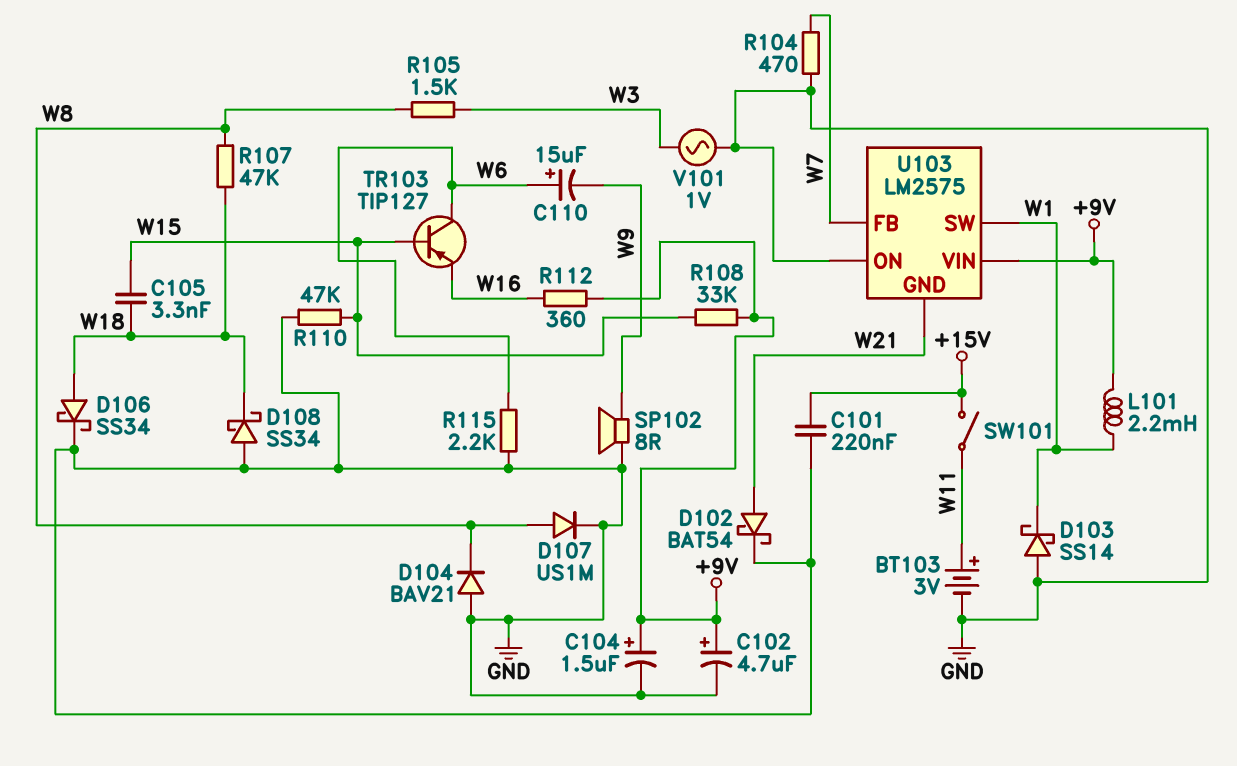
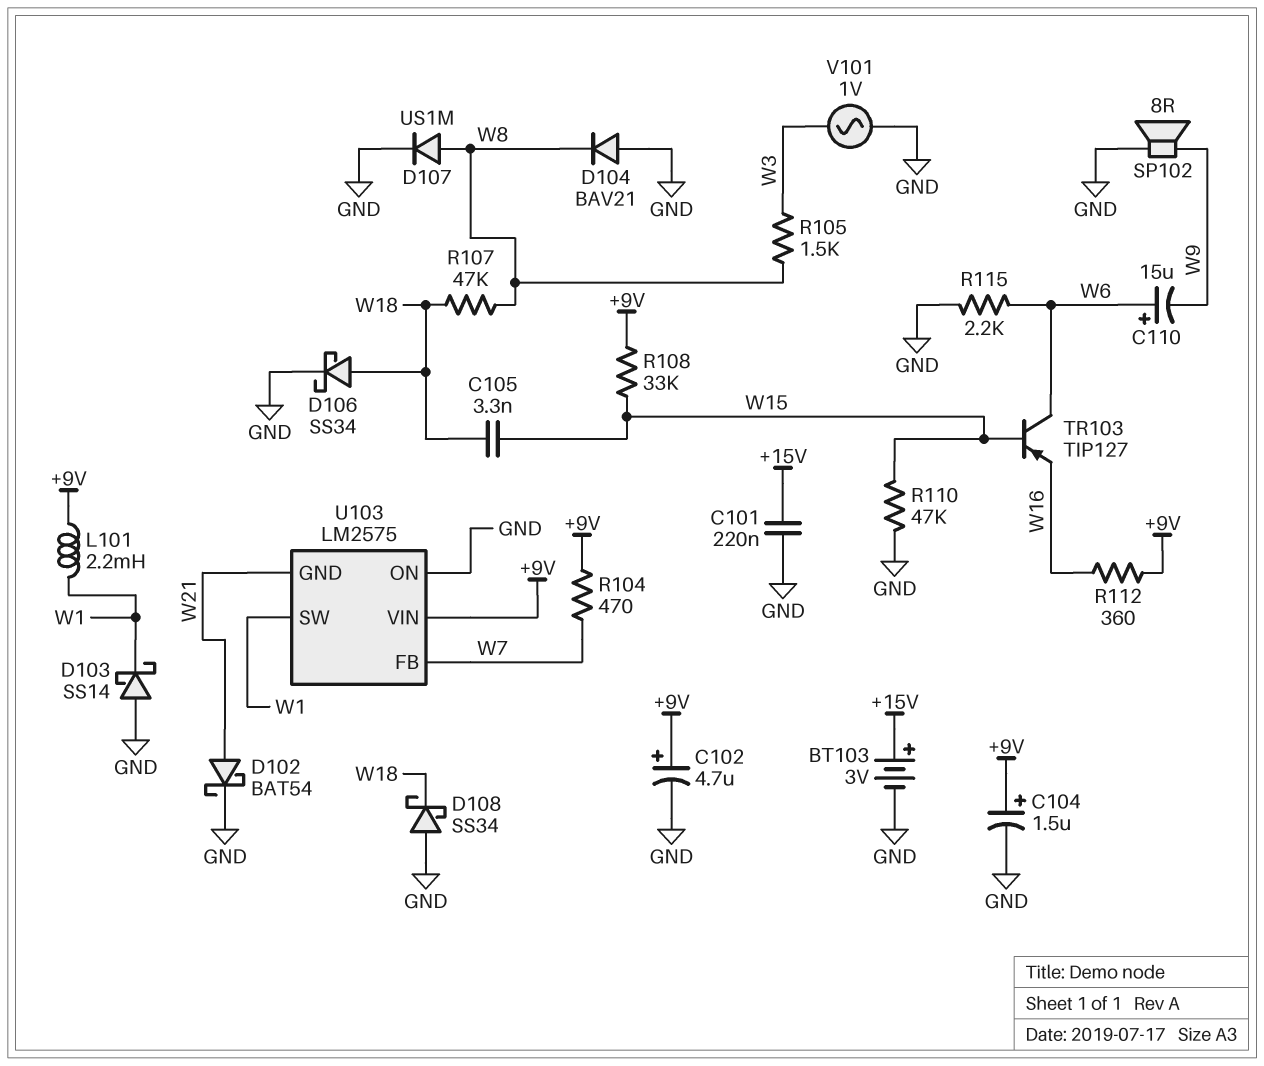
BT103: 3V (plus W11, minus GND) -> 3V (plus +15V, minus GND)
R104: 470 (GND, W7) -> 470 (+9V, W7)
SW101: switch (+15V, W11) -> none

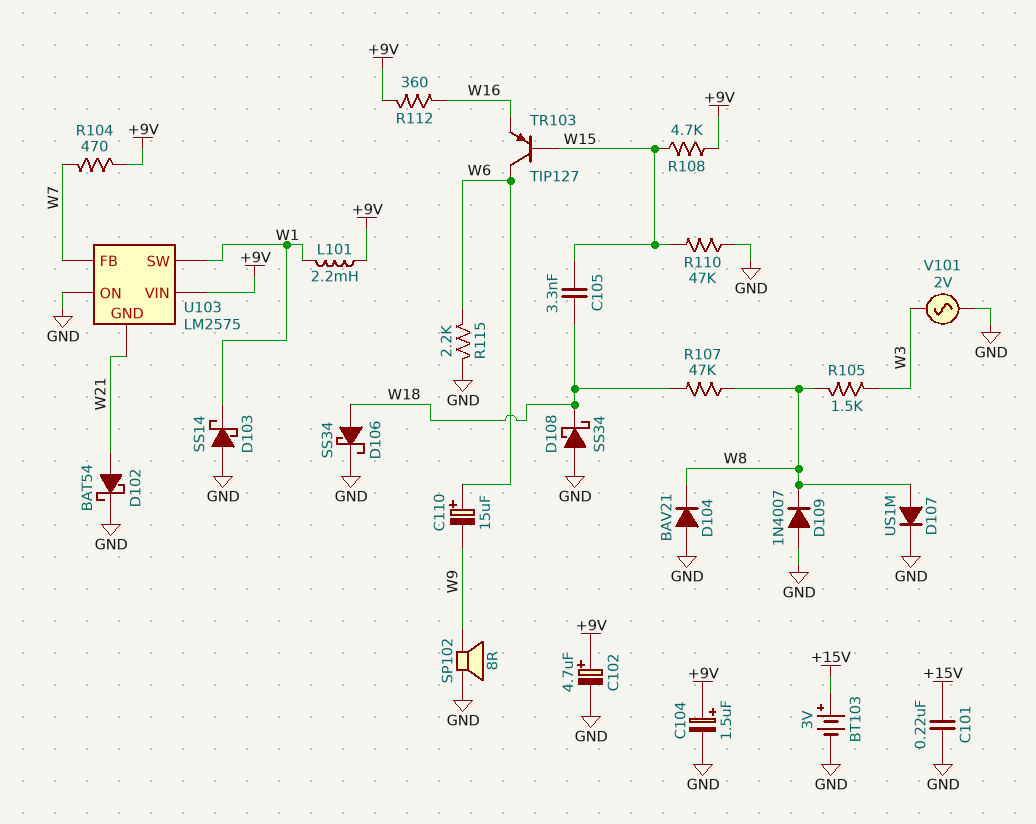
D109: none -> diode 1N4007 (A GND, K W8)
R108: 33k (+9V, W15) -> 4.7k (+9V, W15)
V101: AC 1V (GND, W3) -> AC 2V (GND, W3)

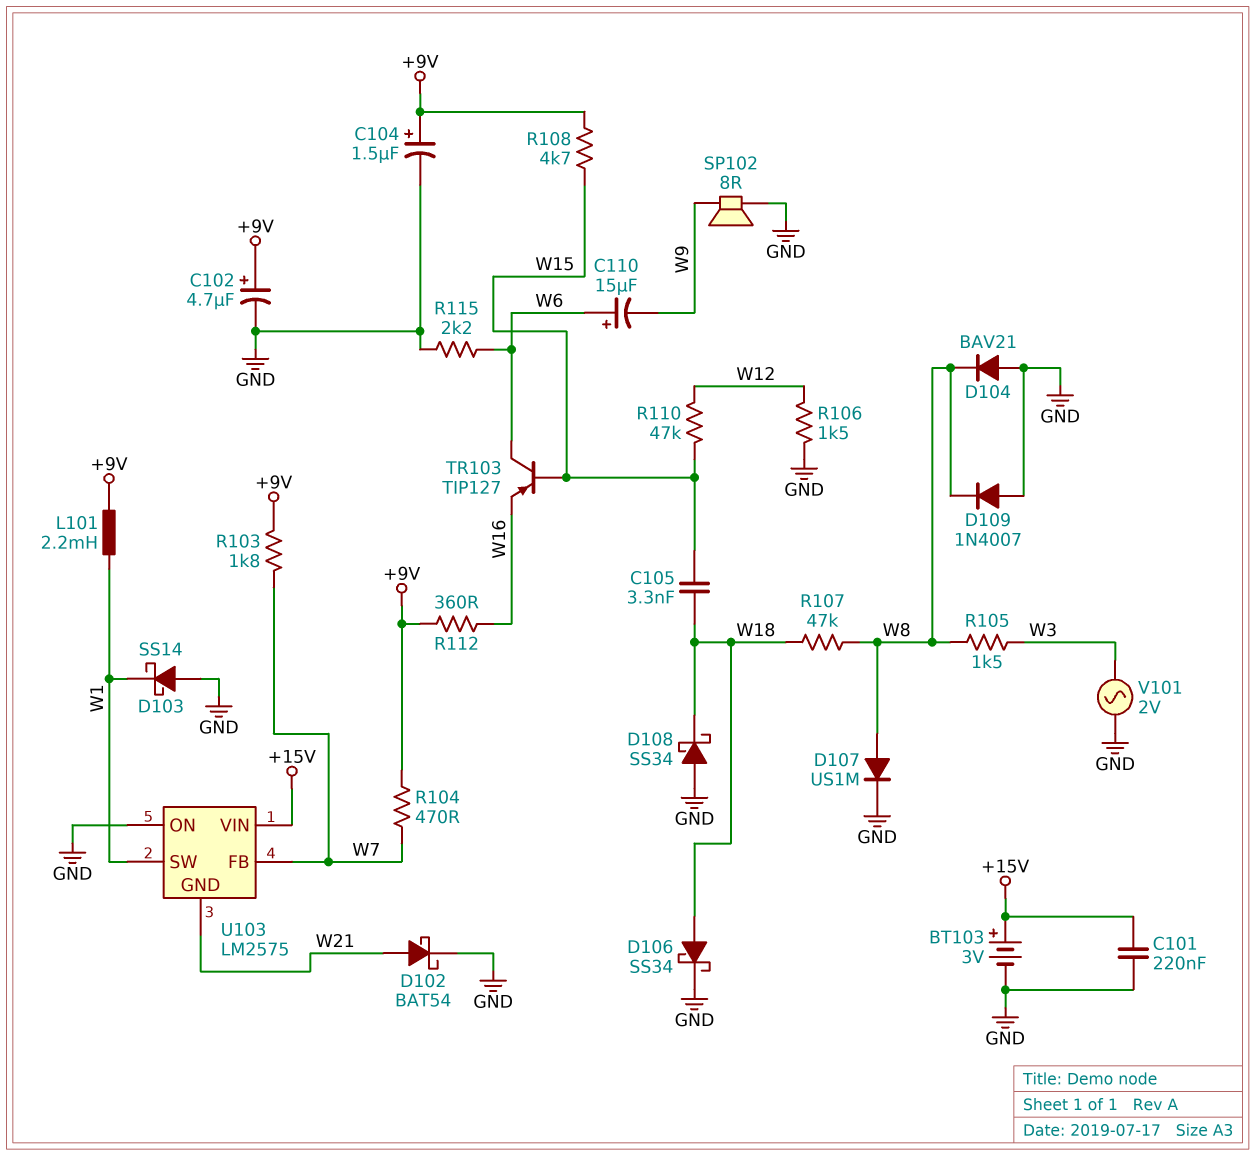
R103: none -> 1.8k (+9V, W7)
R106: none -> 1.5k (GND, W12)
R110: 47k (GND, W15) -> 47k (W12, W15)
U103 pin VIN: +9V -> +15V

